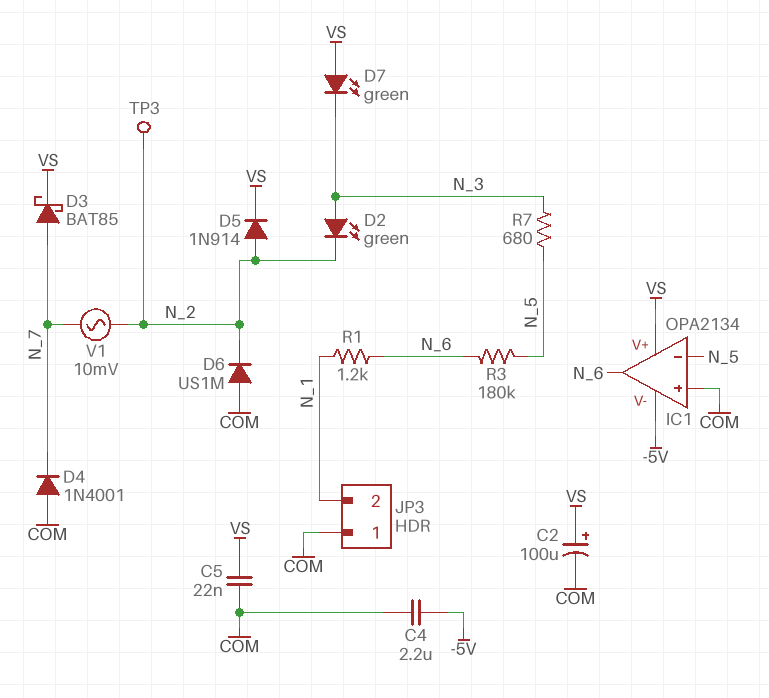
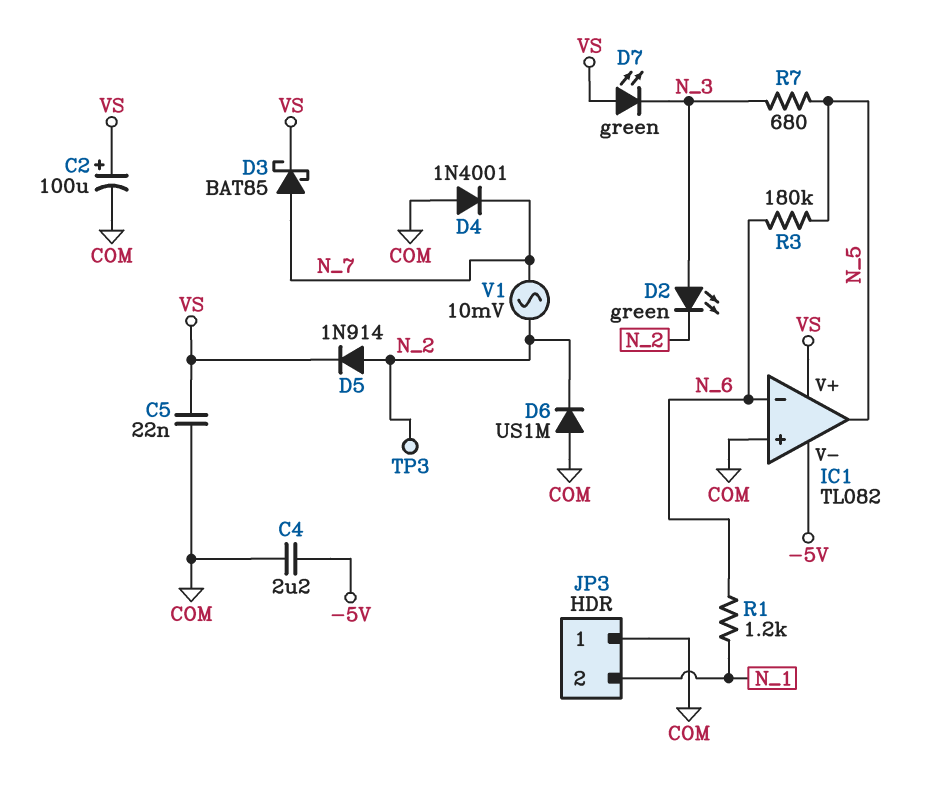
IC1: OPA2134 -> TL082
IC1 pin in-: N_5 -> N_6
IC1 pin out: N_6 -> N_5

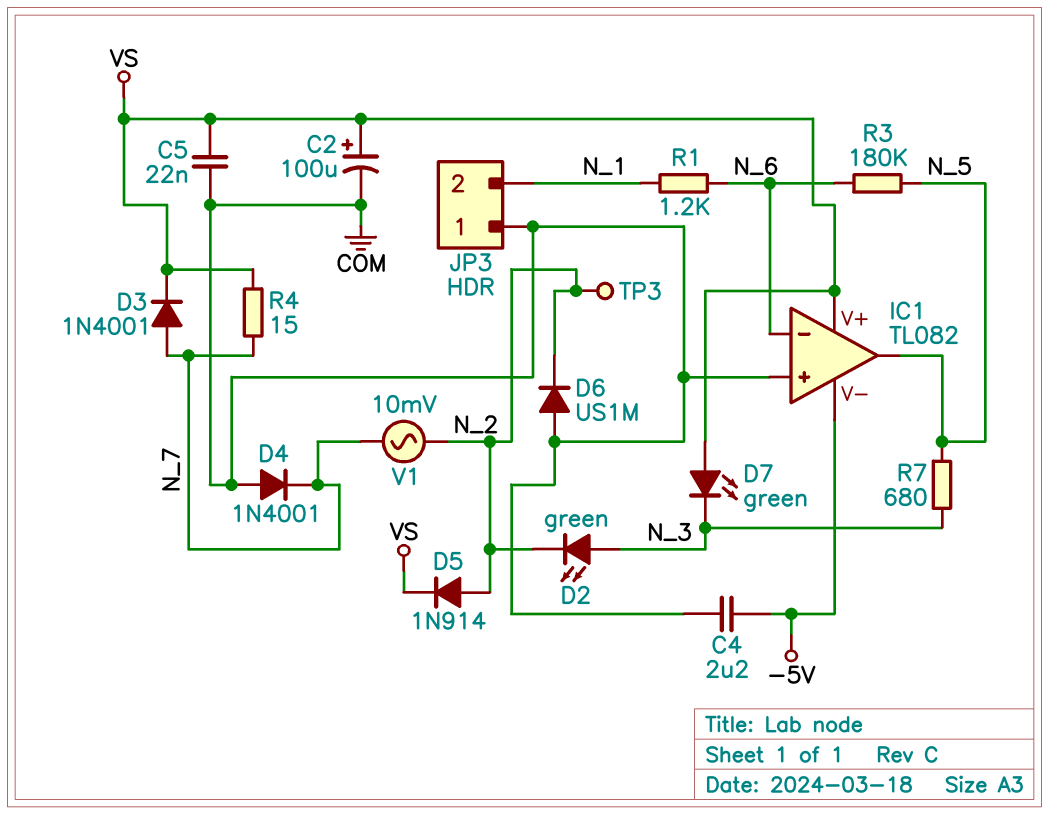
D3: schottky BAT85 (A N_7, K VS) -> diode 1N4001 (A N_7, K VS)
R4: none -> 15 (N_7, VS)

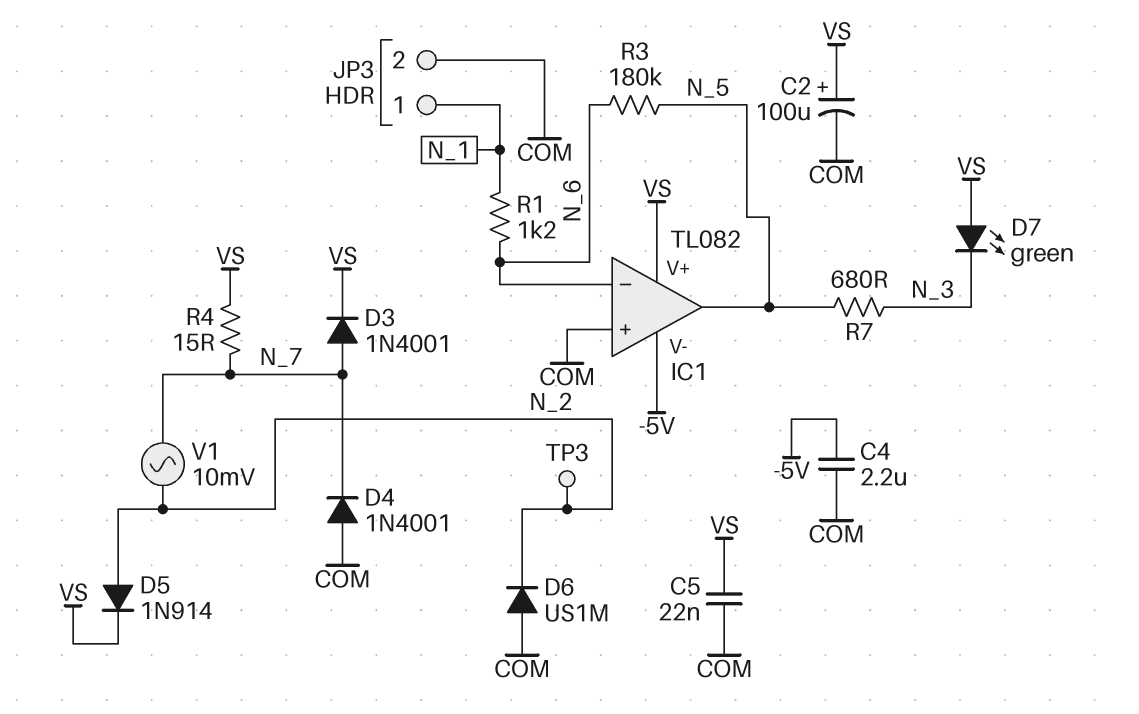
D2: LED green (A N_3, K N_2) -> none
JP3 pin 1: COM -> N_1
JP3 pin 2: N_1 -> COM

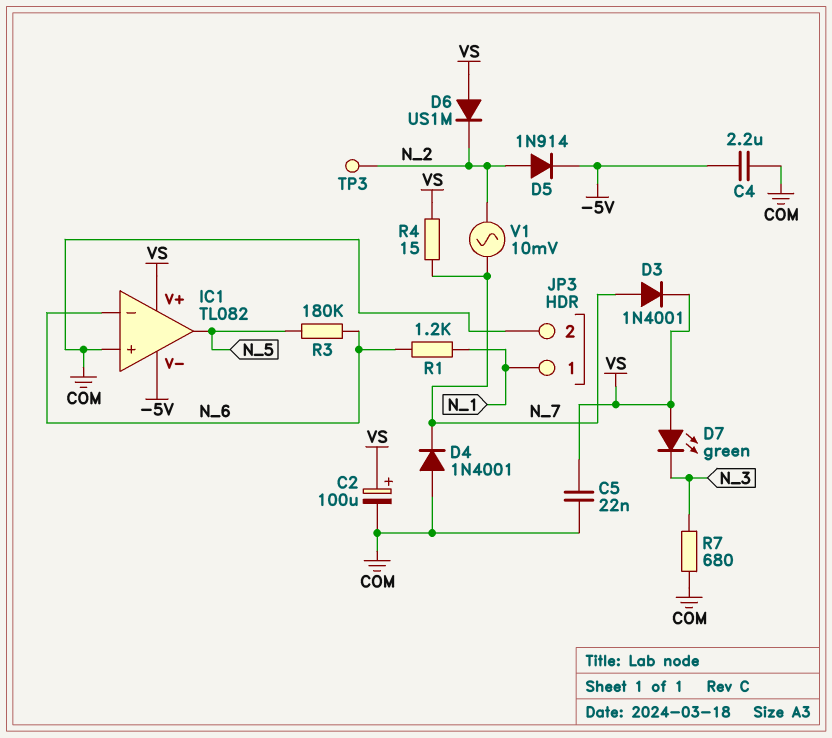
D5: diode 1N914 (A N_2, K VS) -> diode 1N914 (A N_2, K -5V)
D6: diode US1M (A COM, K N_2) -> diode US1M (A VS, K N_2)
R7: 680 (N_3, N_5) -> 680 (COM, N_3)

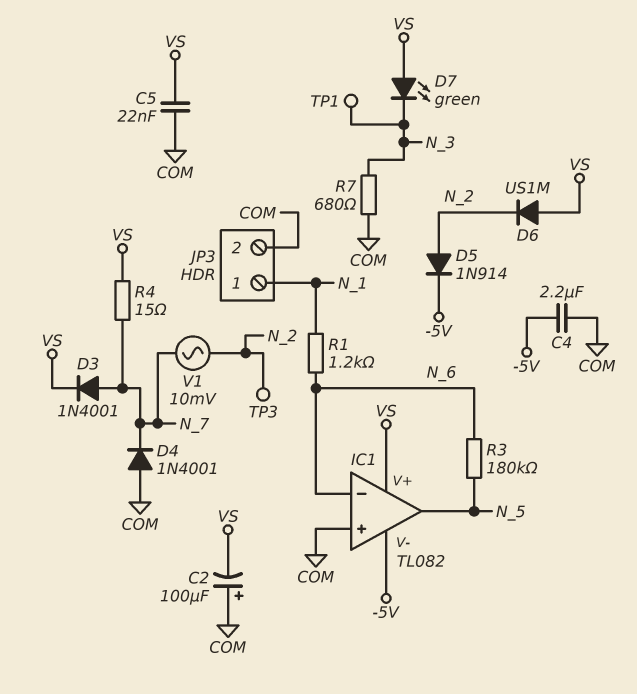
C2: 100uF (plus VS, minus COM) -> 100uF (plus COM, minus VS)
TP1: none -> test point (N_3)

